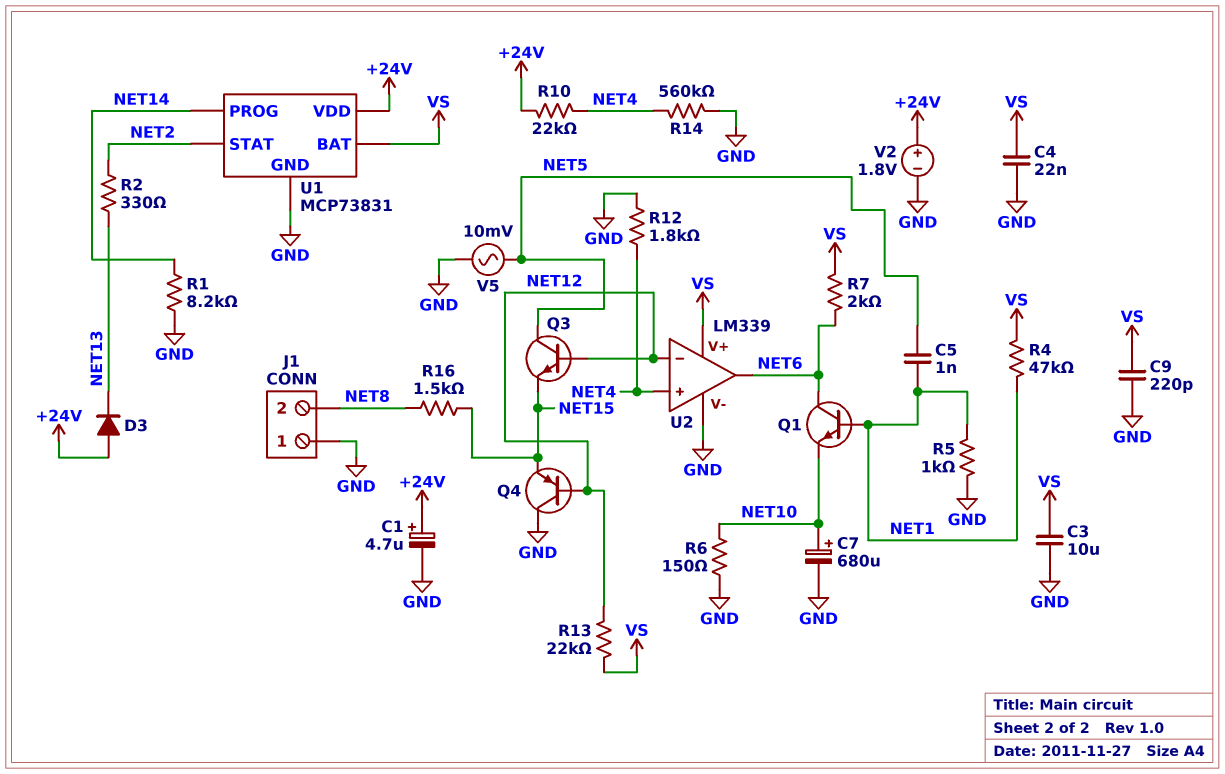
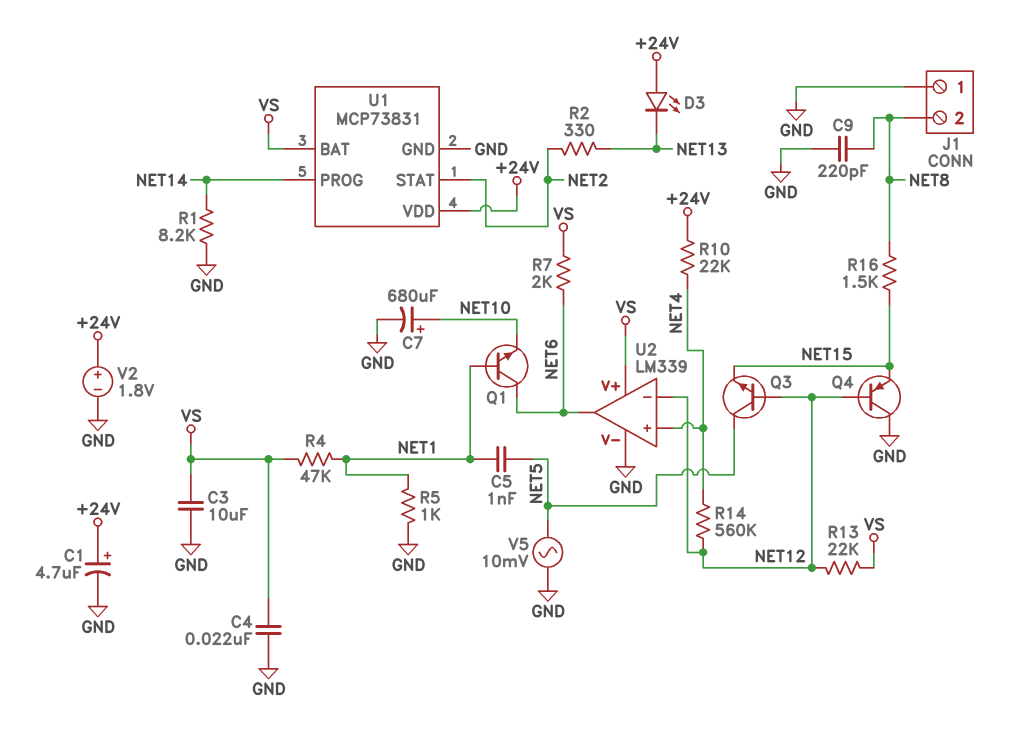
C9: 220pF (GND, VS) -> 220pF (GND, NET8)
D3: diode (A +24V, K NET13) -> LED (A +24V, K NET13)
R6: 150 (GND, NET10) -> none
R12: 1.8k (GND, NET4) -> none
R14: 560k (GND, NET4) -> 560k (NET4, NET12)

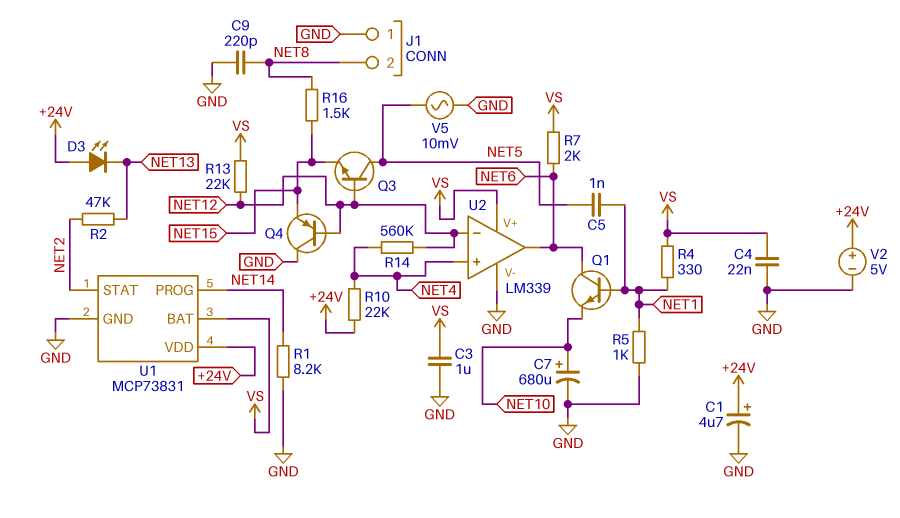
C3: 10uF (GND, VS) -> 1uF (GND, VS)
R2: 330 (NET2, NET13) -> 47k (NET2, NET13)
R4: 47k (NET1, VS) -> 330 (NET1, VS)
V2: 1.8V (plus +24V, minus GND) -> 5V (plus +24V, minus GND)

